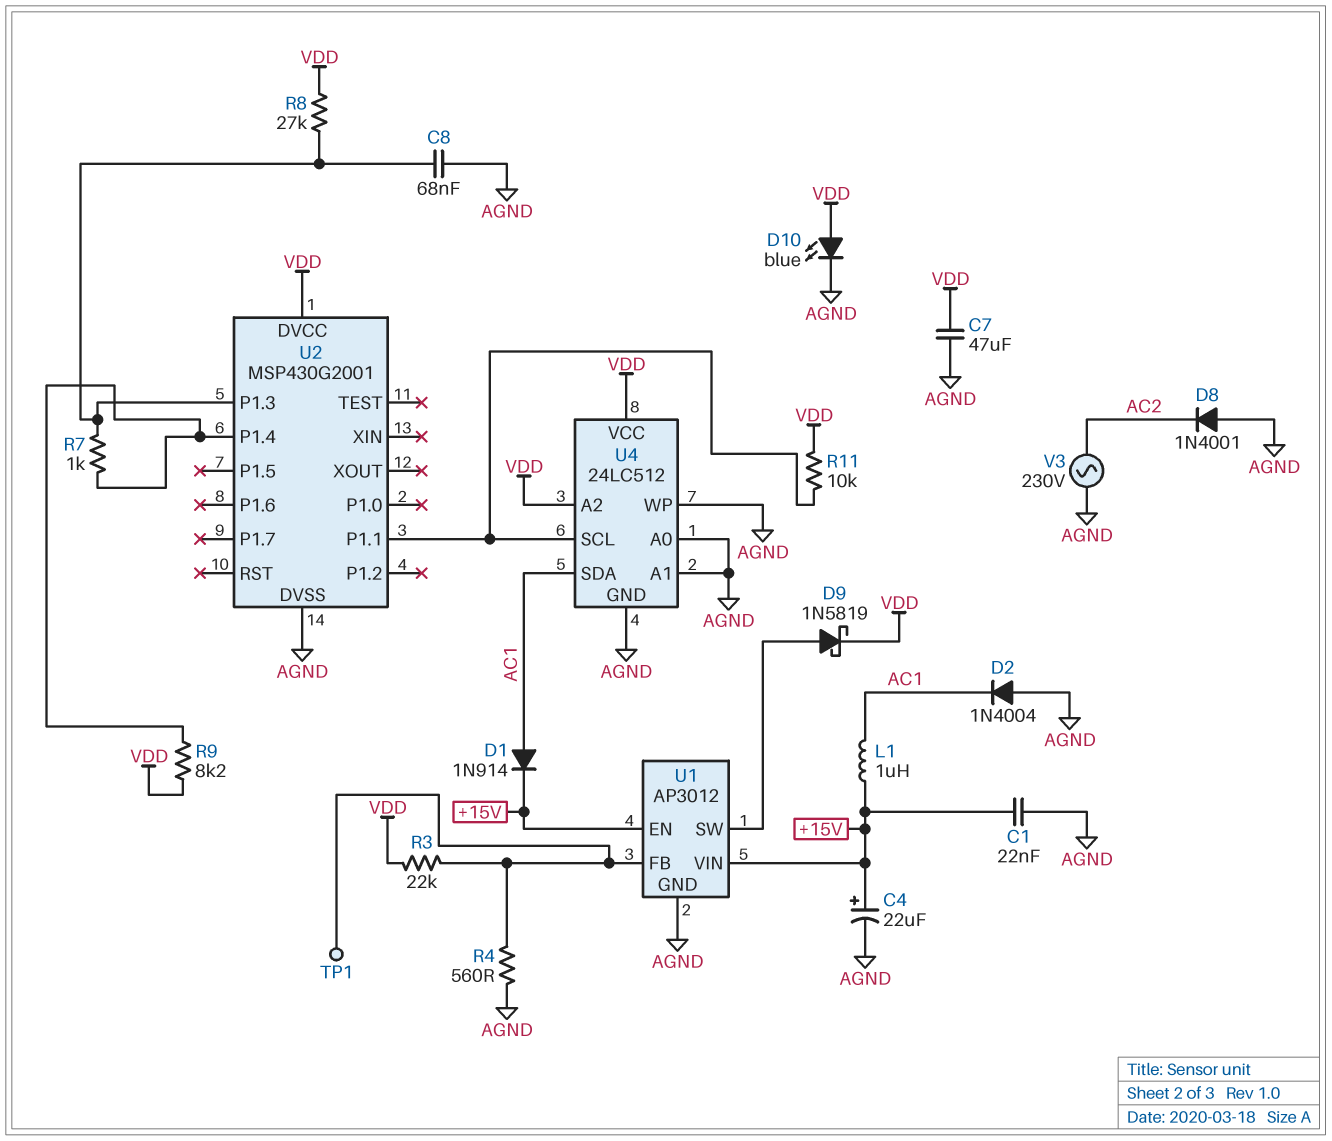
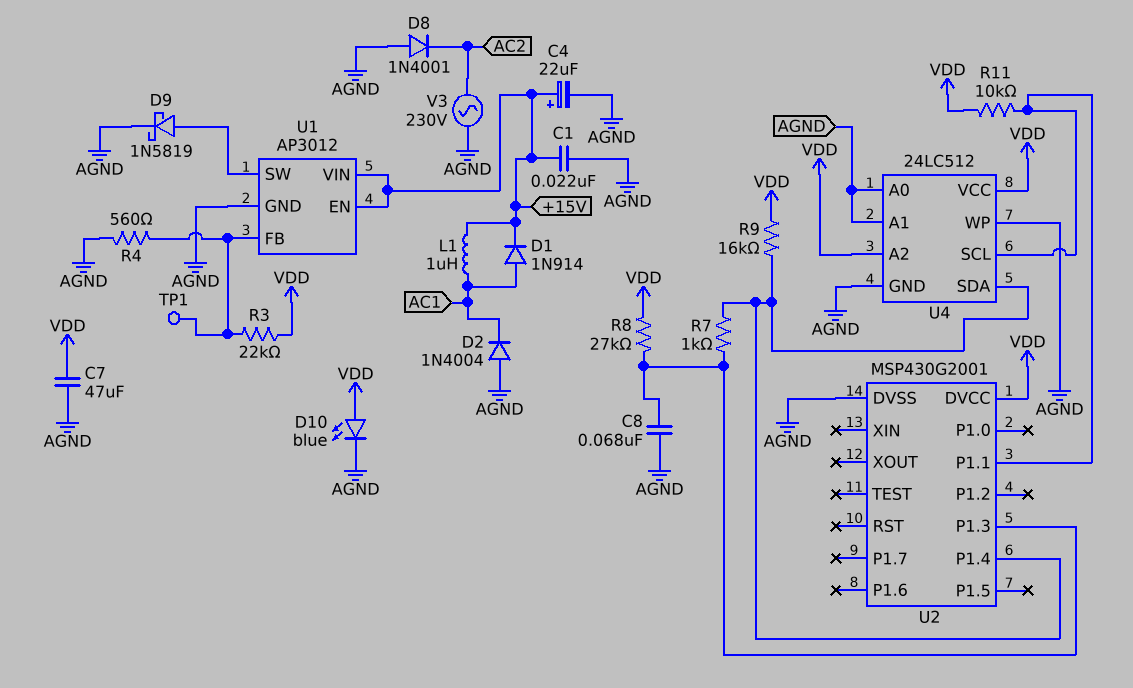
D9: schottky 1N5819 (A U1/SW, K VDD) -> schottky 1N5819 (A U1/SW, K AGND)
R9: 8.2k (U2/P1.4, VDD) -> 16k (U2/P1.4, VDD)
U4 pin SDA: AC1 -> U2/P1.4

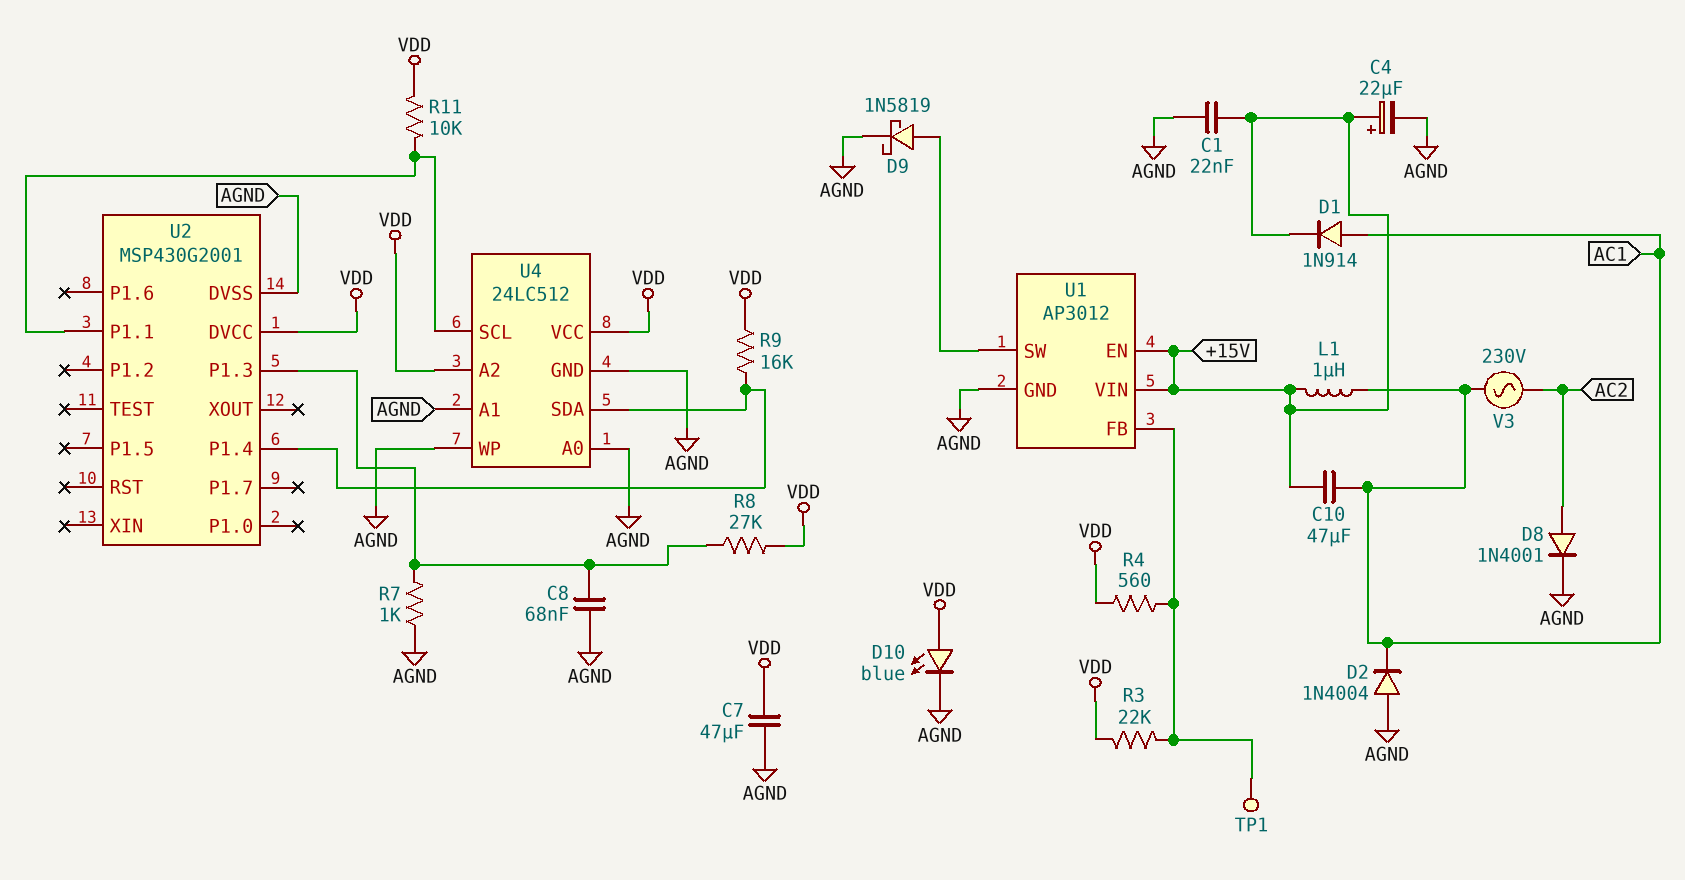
C10: none -> 47uF (+15V, AC1)
D8: diode 1N4001 (A AGND, K AC2) -> diode 1N4001 (A AC2, K AGND)
R4: 560 (AGND, U1/FB) -> 560 (U1/FB, VDD)
R7: 1k (U2/P1.3, U2/P1.4) -> 1k (AGND, U2/P1.3)
V3: AC 230V (AC2, AGND) -> AC 230V (AC1, AC2)

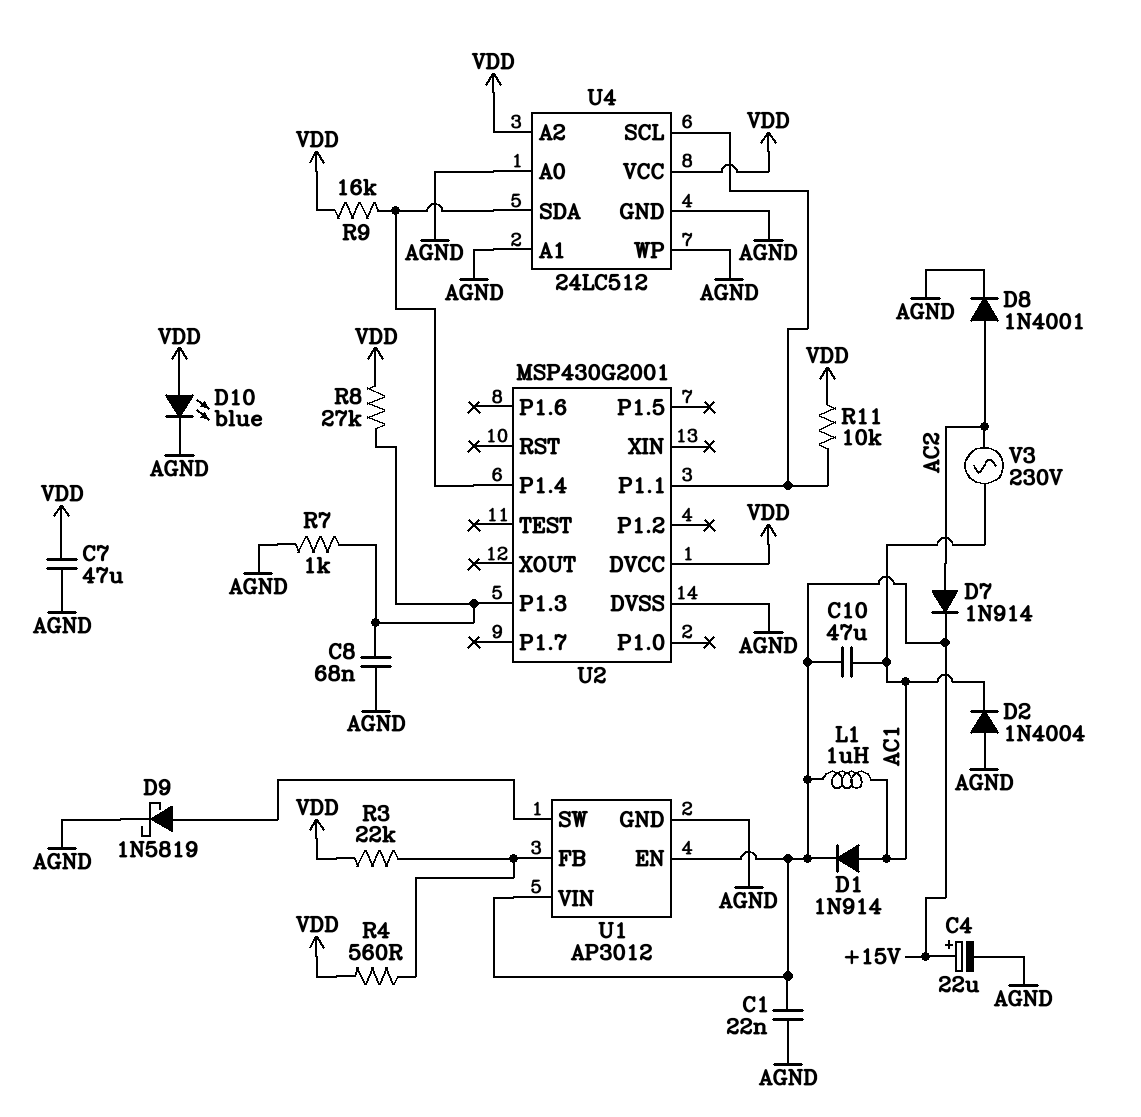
D7: none -> diode 1N914 (A AC2, K +15V)
TP1: test point (U1/FB) -> none

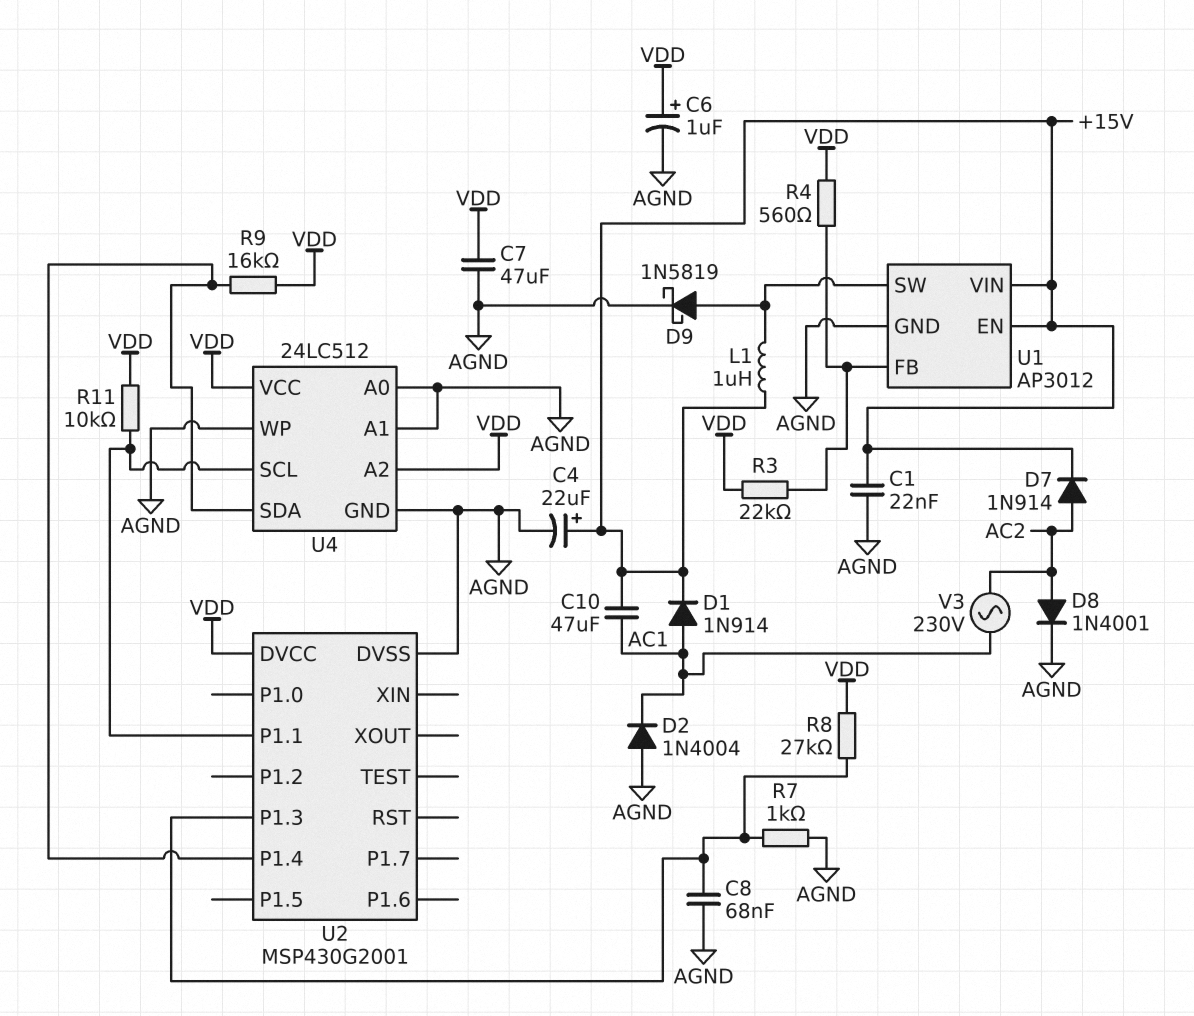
C6: none -> 1uF (plus VDD, minus AGND)
D10: LED blue (A VDD, K AGND) -> none
L1: 1uH (+15V, AC1) -> 1uH (+15V, U1/SW)

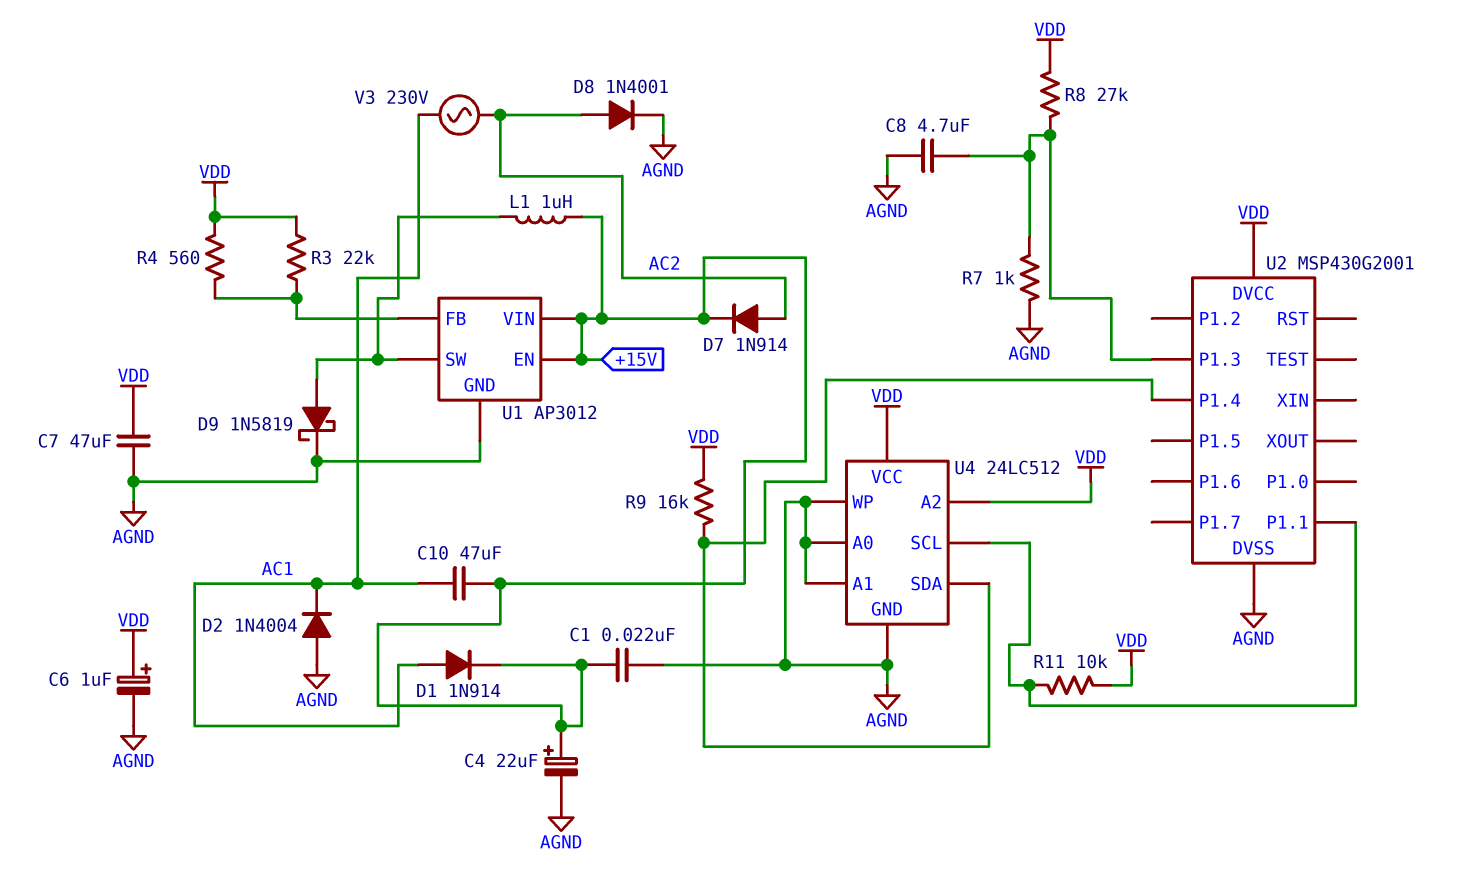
C8: 68nF (AGND, U2/P1.3) -> 4.7uF (AGND, U2/P1.3)

